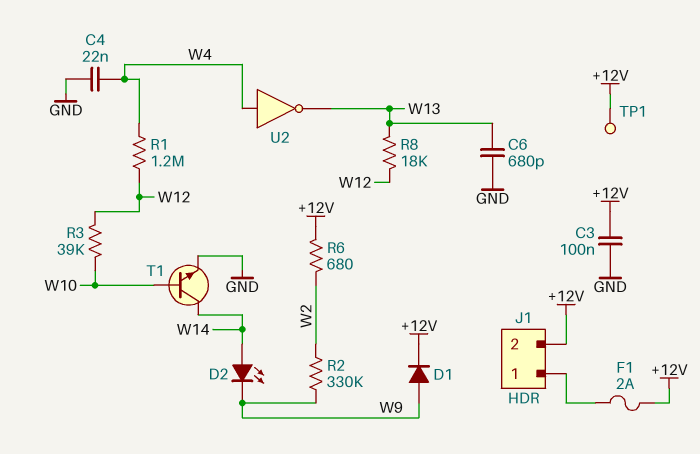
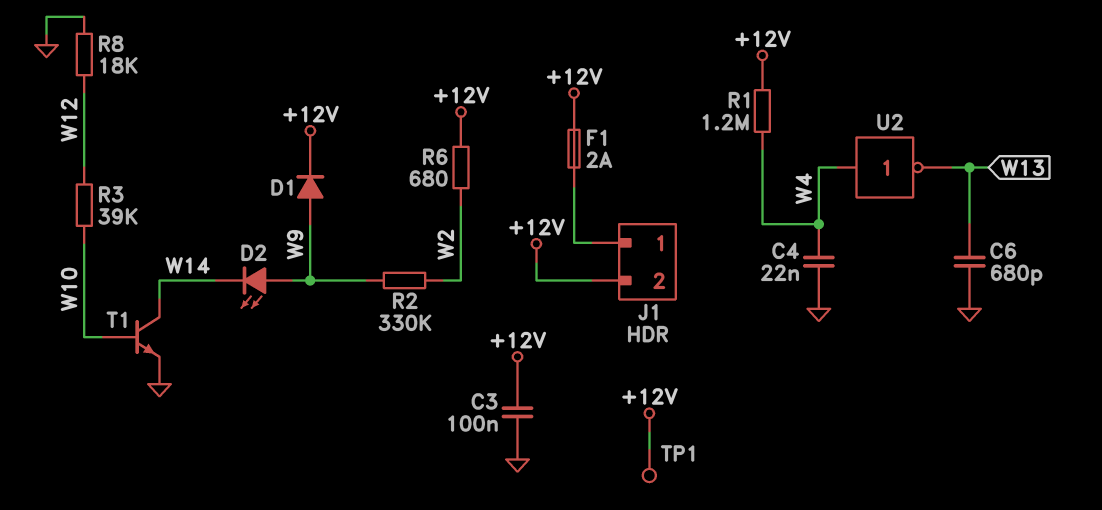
D2: LED (A W14, K W9) -> LED (A W9, K W14)
R1: 1.2M (W4, W12) -> 1.2M (+12V, W4)
R8: 18k (W12, W13) -> 18k (GND, W12)

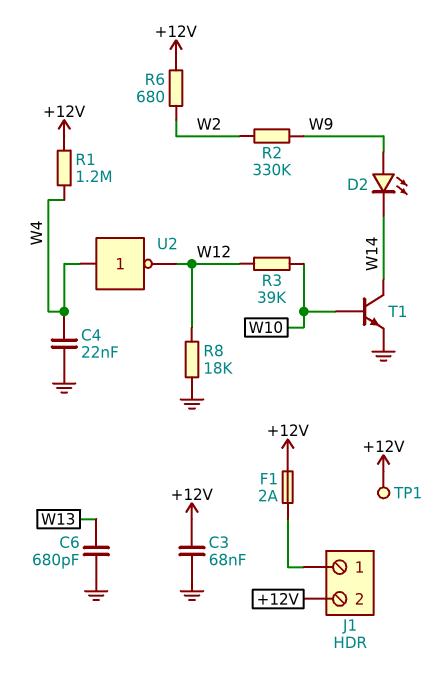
C3: 100nF (+12V, GND) -> 68nF (+12V, GND)
D1: diode (A W9, K +12V) -> none
U2: NOT (in W4, out W13) -> NOT (in W4, out W12)

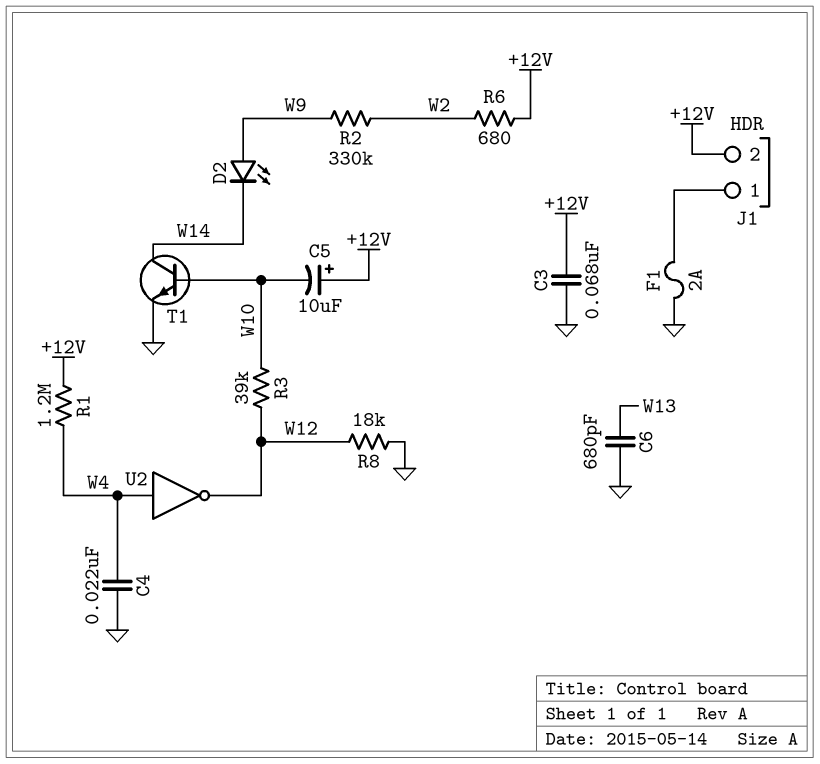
C5: none -> 10uF (plus +12V, minus W10)
F1: 2A (+12V, J1/1) -> 2A (GND, J1/1)
TP1: test point (+12V) -> none

